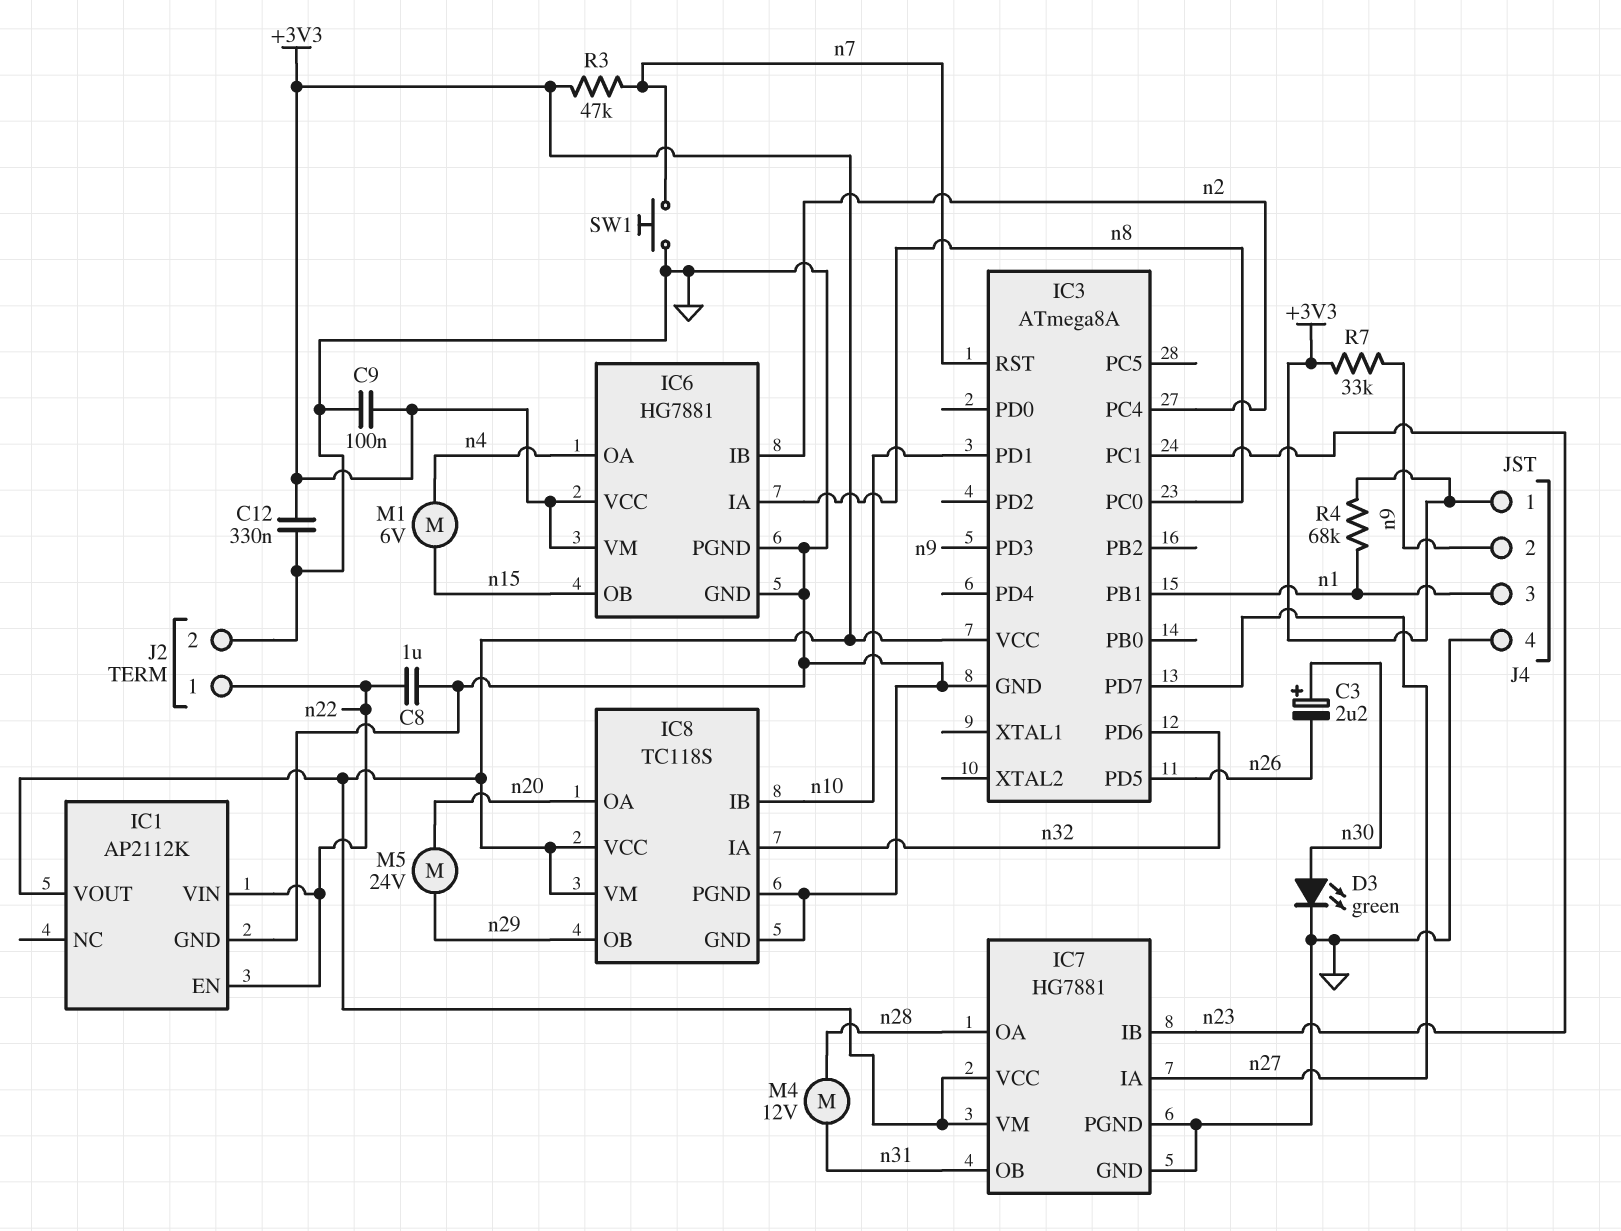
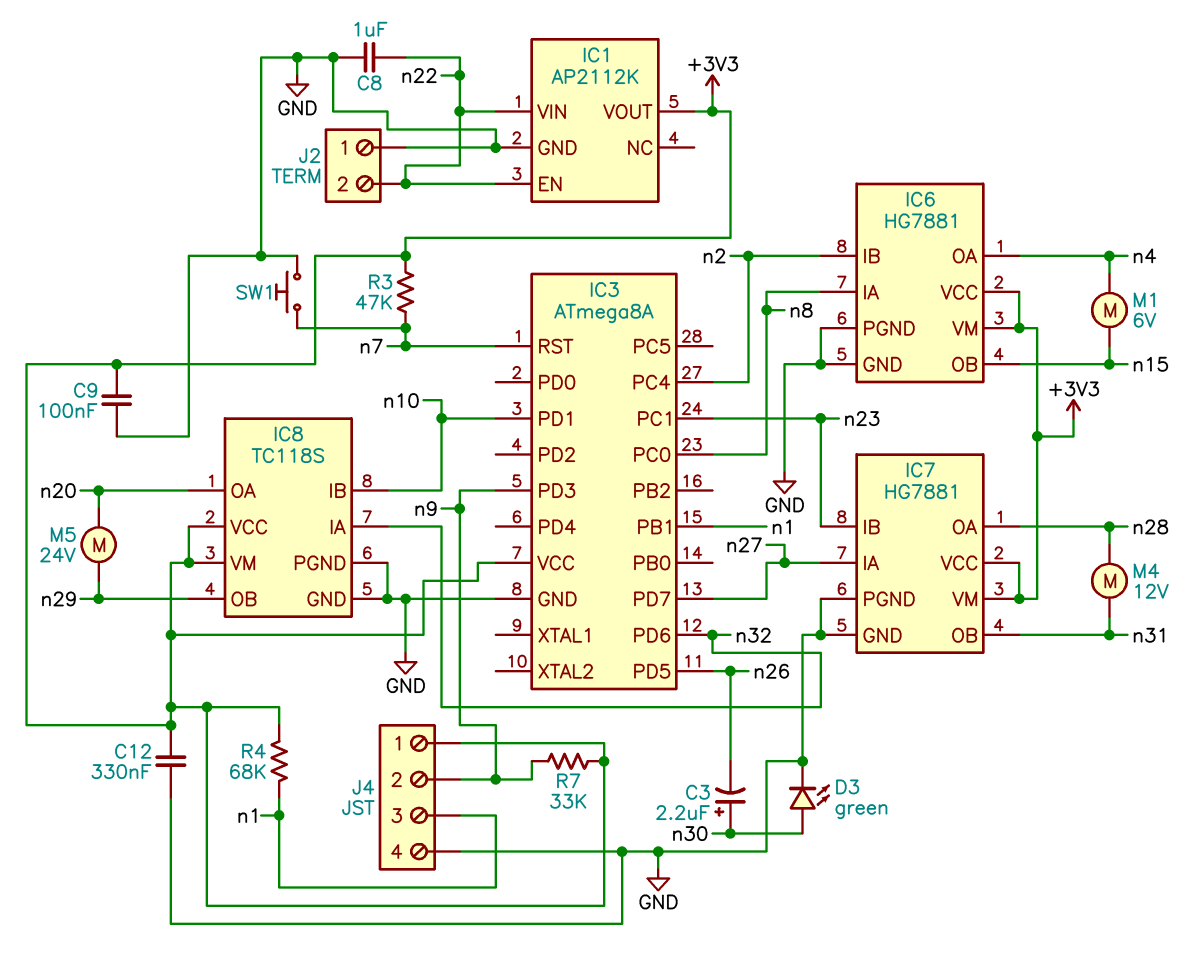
J2 pin 1: n22 -> GND
J2 pin 2: GND -> n22

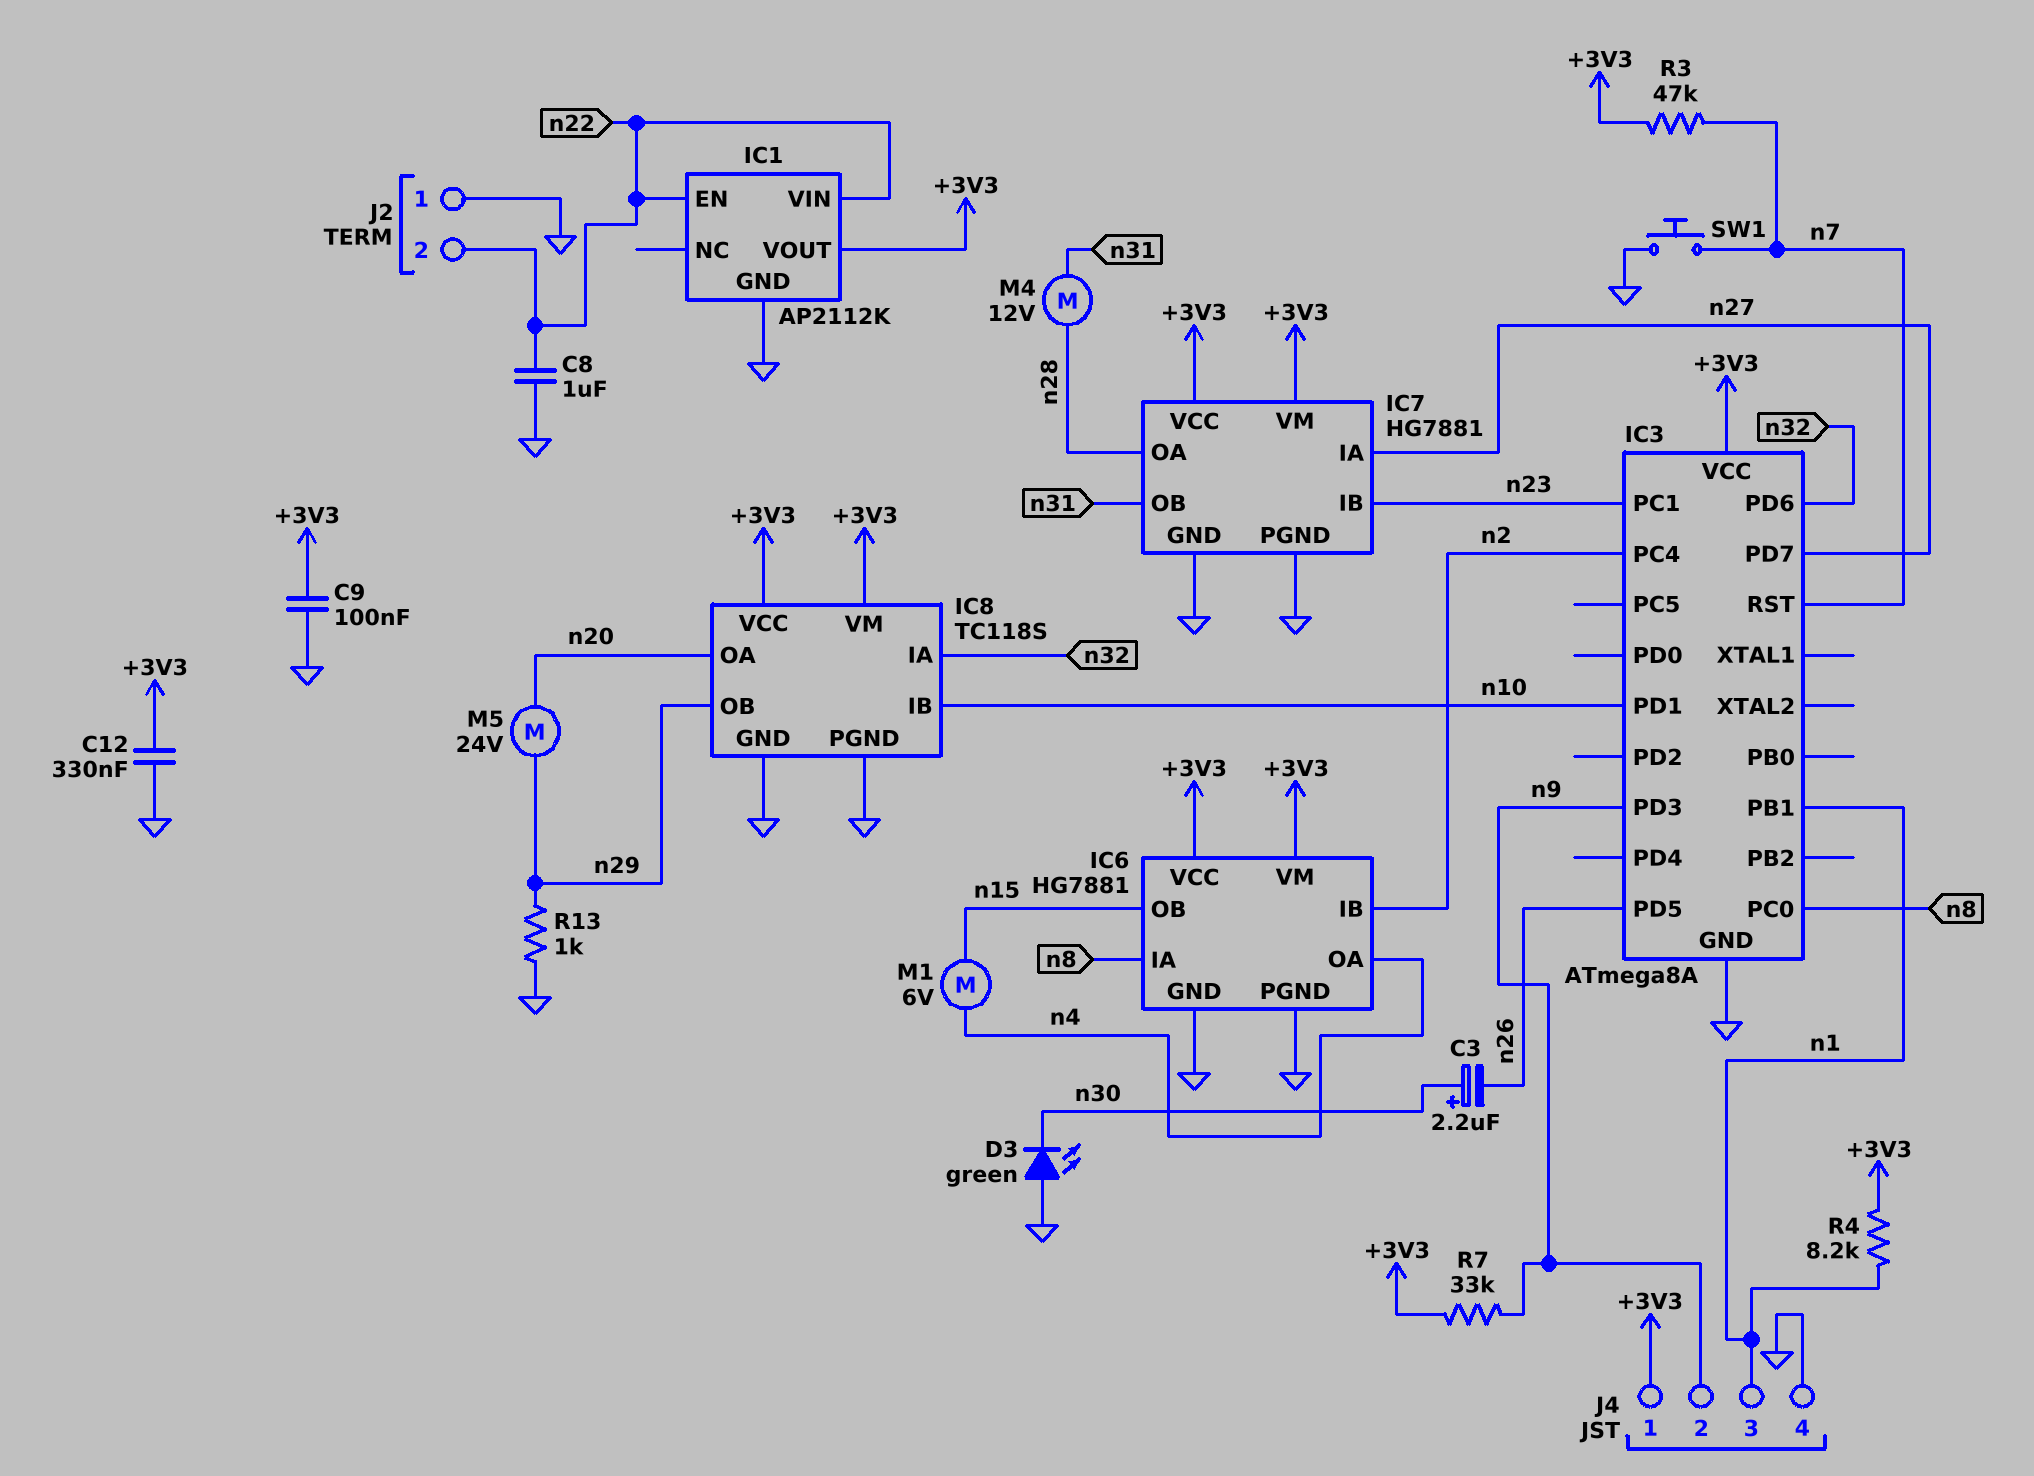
D3: LED green (A n30, K GND) -> LED green (A GND, K n30)
R4: 68k (+3V3, n1) -> 8.2k (+3V3, n1)
R13: none -> 1k (GND, n29)

